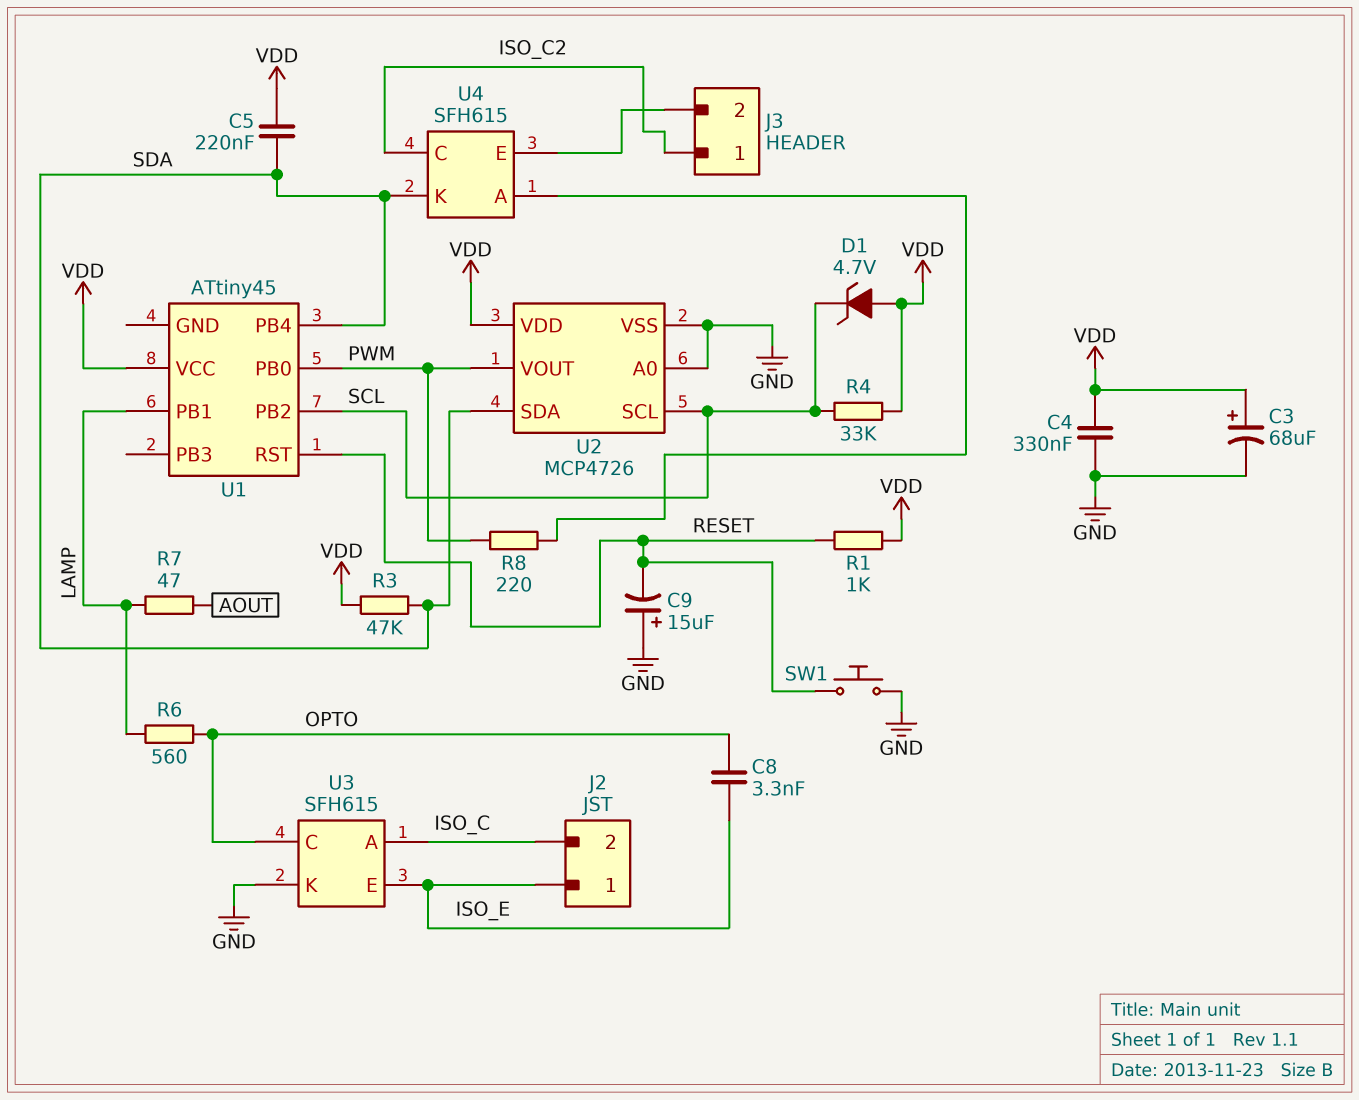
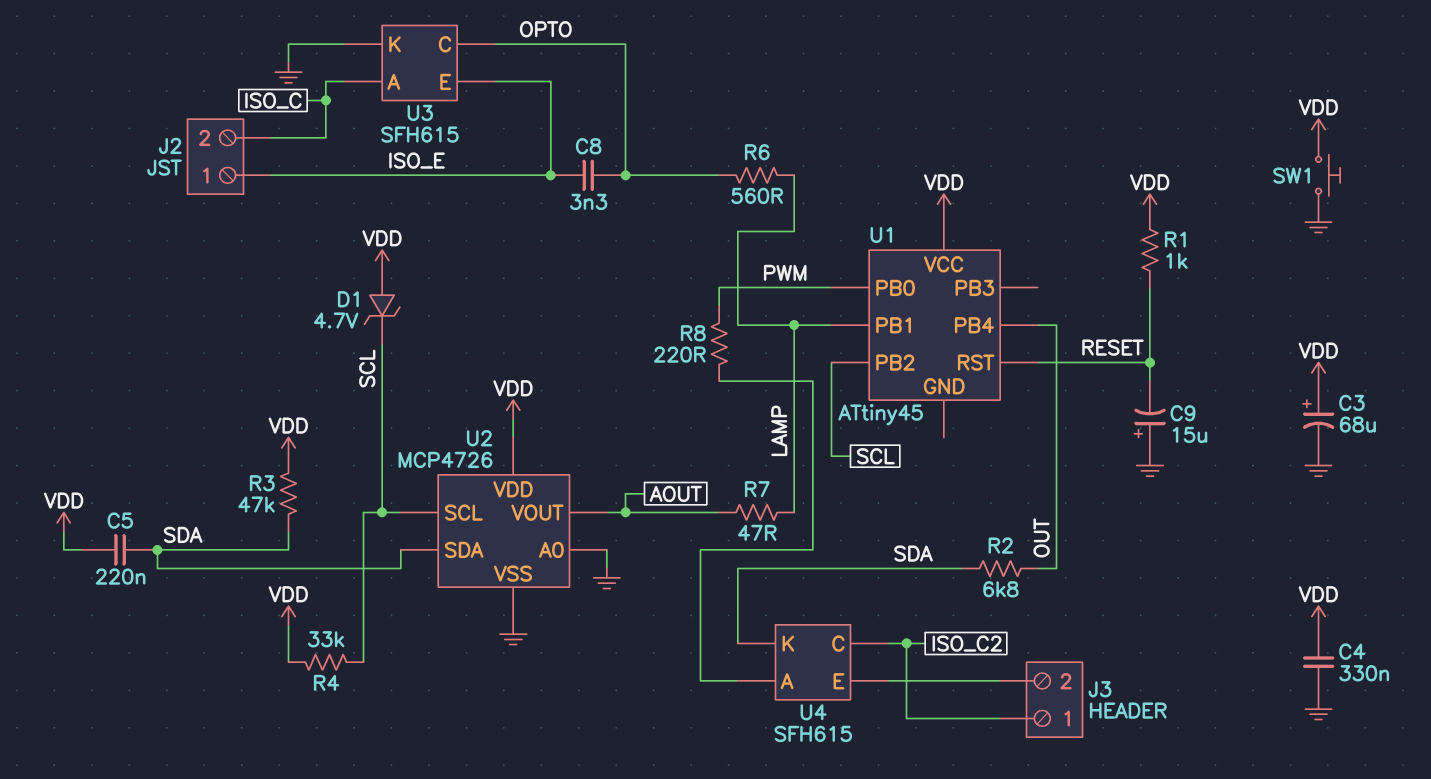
R2: none -> 6.8k (OUT, SDA)
SW1: button (GND, RESET) -> button (GND, VDD)
U1 pin PB4: SDA -> OUT
U2 pin VOUT: PWM -> AOUT

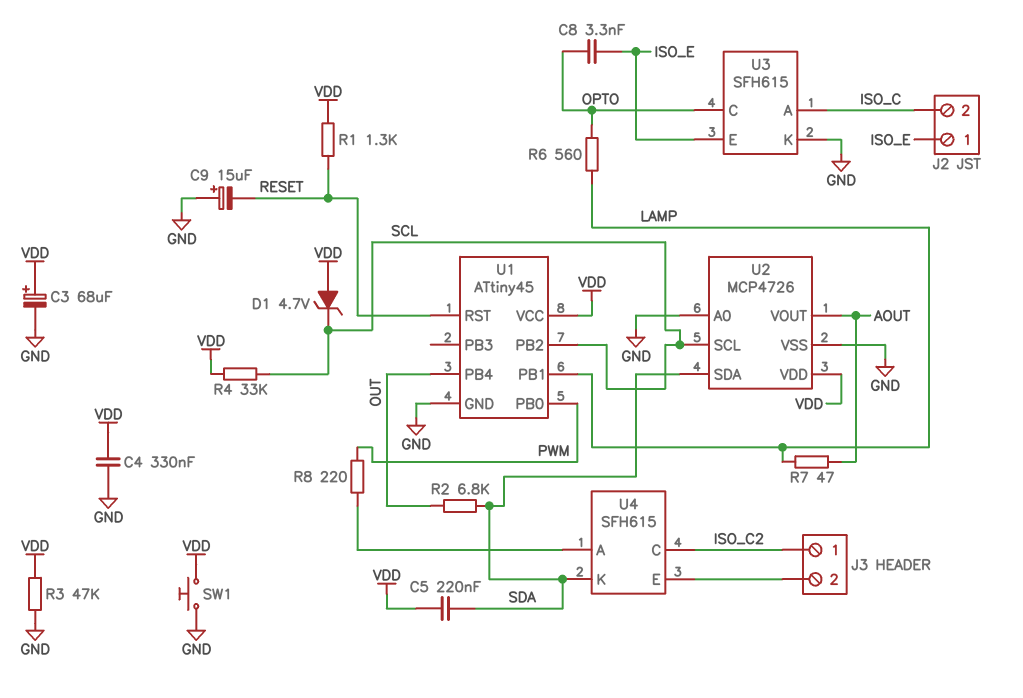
R1: 1k (RESET, VDD) -> 1.3k (RESET, VDD)
R3: 47k (SDA, VDD) -> 47k (GND, VDD)
U1 pin GND: none -> GND

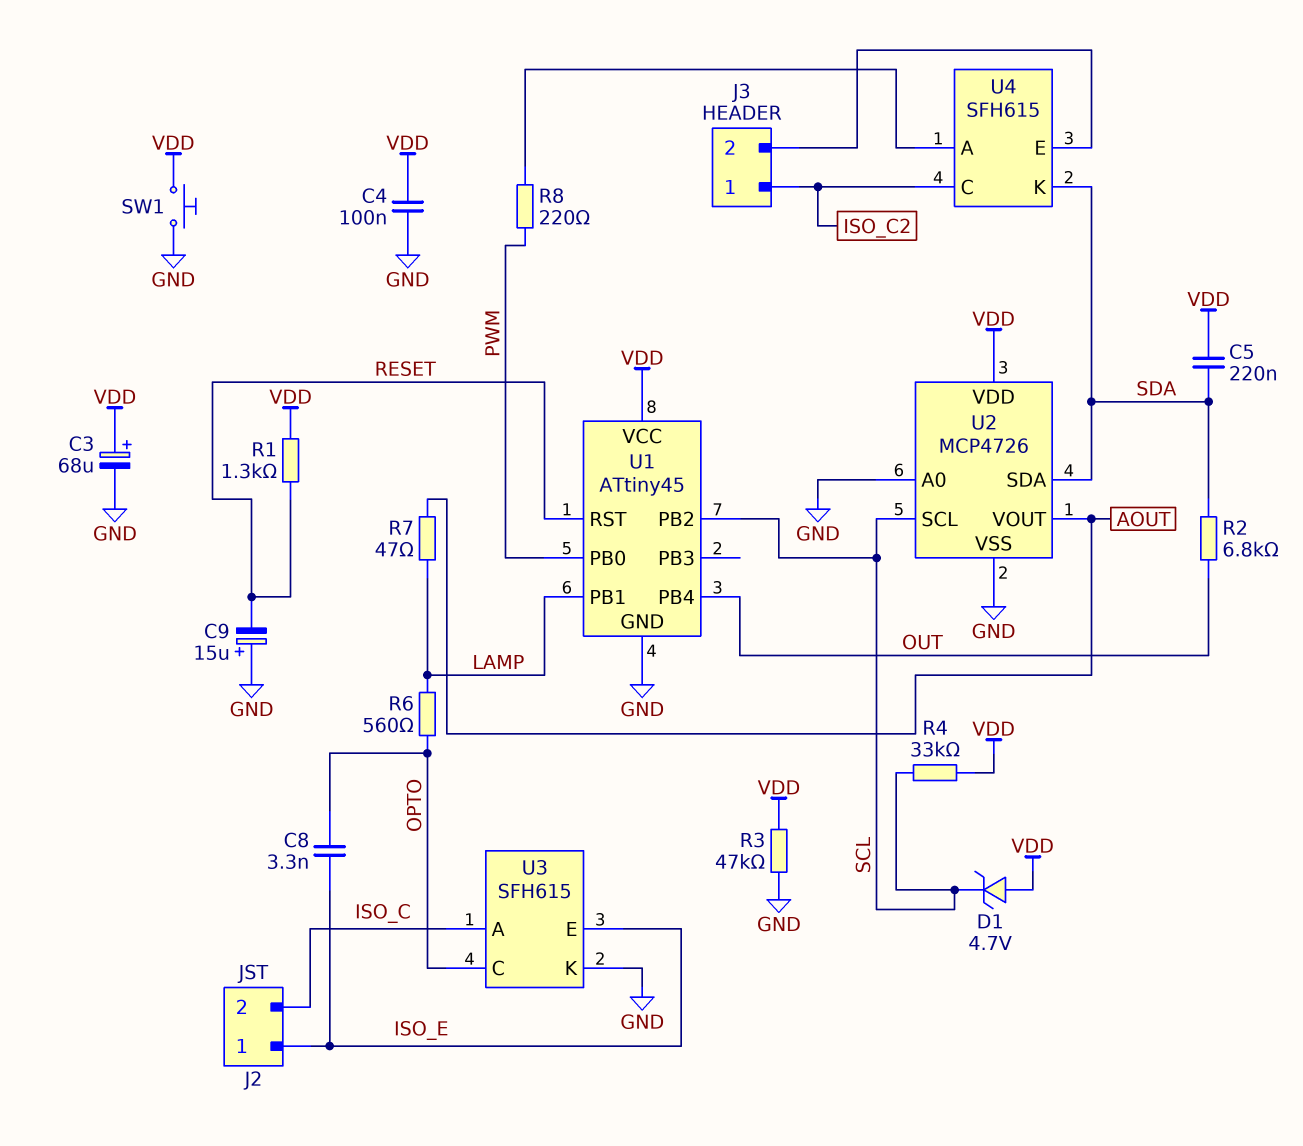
C4: 330nF (GND, VDD) -> 100nF (GND, VDD)

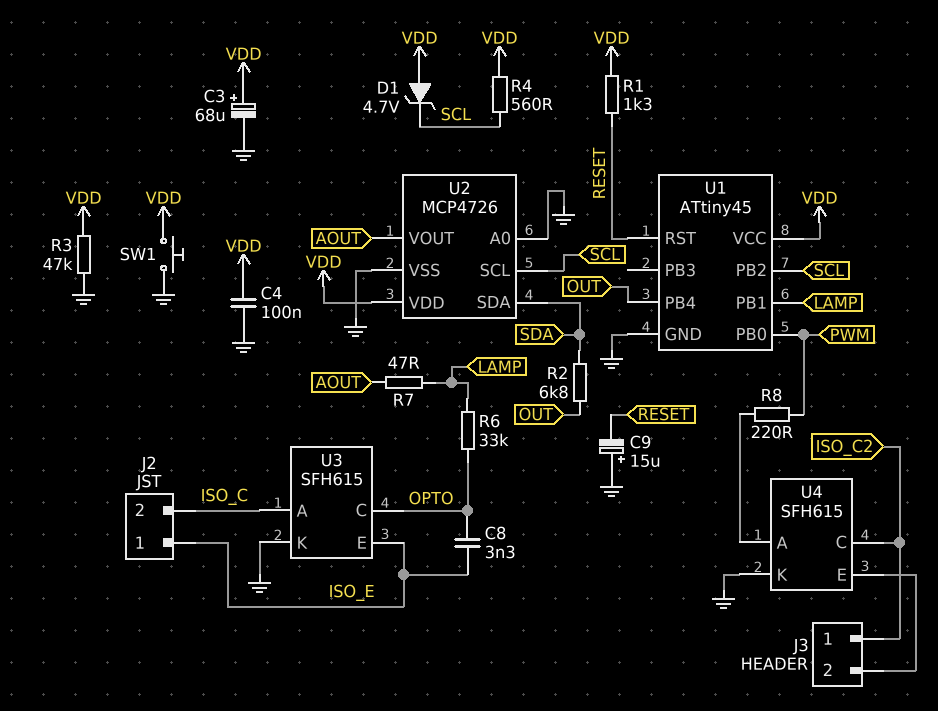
C5: 220nF (SDA, VDD) -> none
R4: 33k (SCL, VDD) -> 560 (SCL, VDD)
R6: 560 (LAMP, OPTO) -> 33k (LAMP, OPTO)
U4 pin K: SDA -> GND

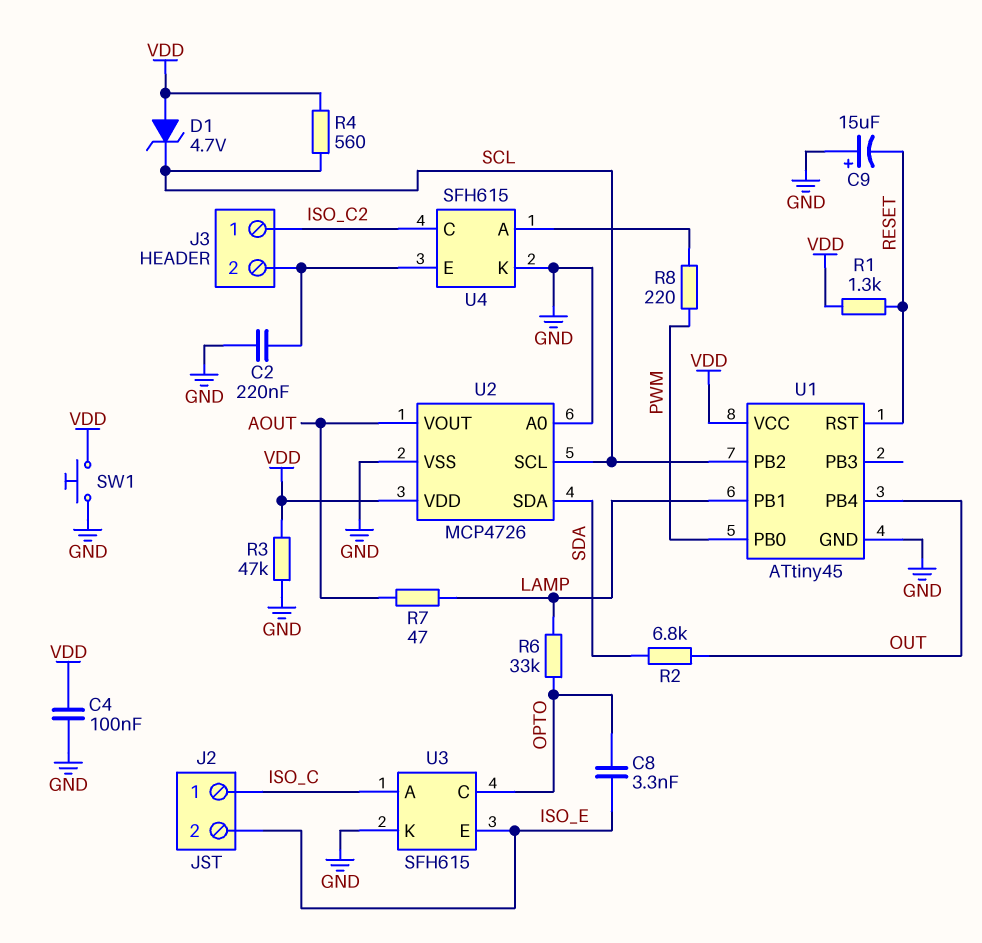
C2: none -> 220nF (GND, J3/2)
C3: 68uF (plus VDD, minus GND) -> none
J2 pin 1: ISO_E -> ISO_C
J2 pin 2: ISO_C -> ISO_E

